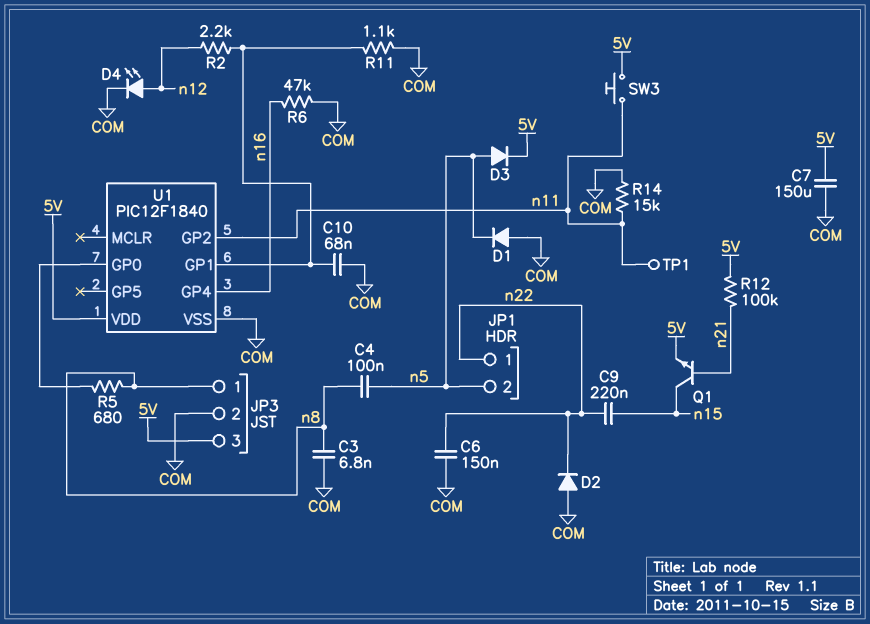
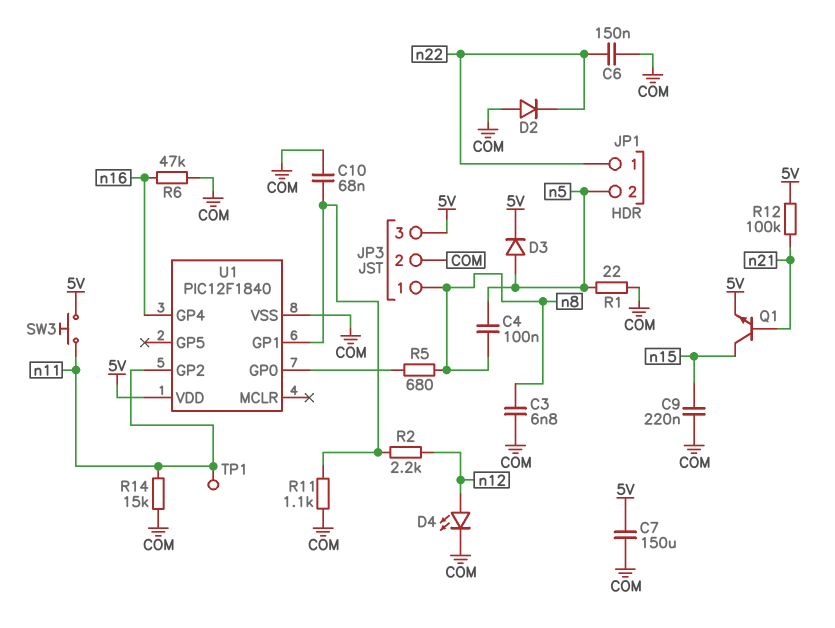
C9: 220nF (n15, n22) -> 220nF (COM, n15)
D1: diode (A COM, K n5) -> none
R1: none -> 22 (COM, n5)

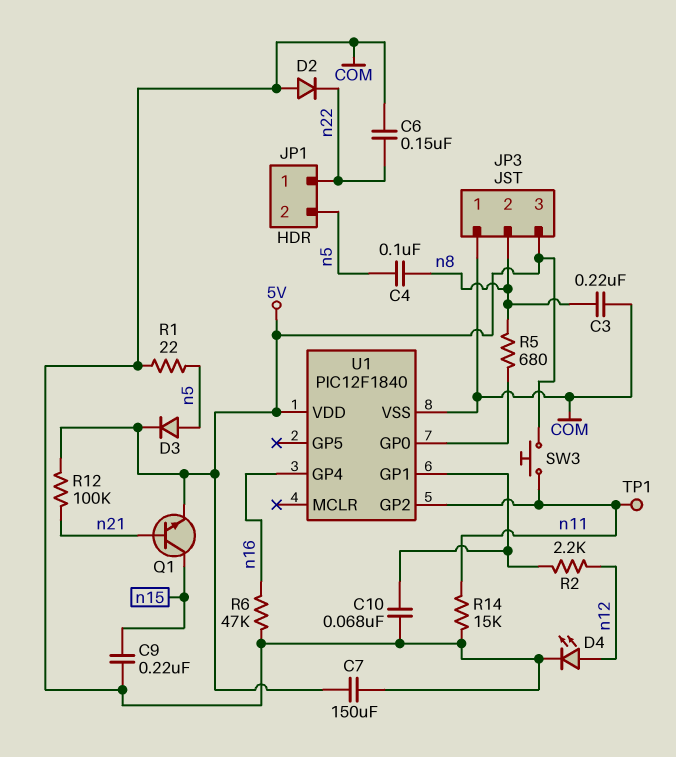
C3: 6.8nF (COM, n8) -> 220nF (COM, n8)
JP3 pin 1: n8 -> COM
JP3 pin 2: COM -> n8
R11: 1.1k (COM, U1/GP1) -> none

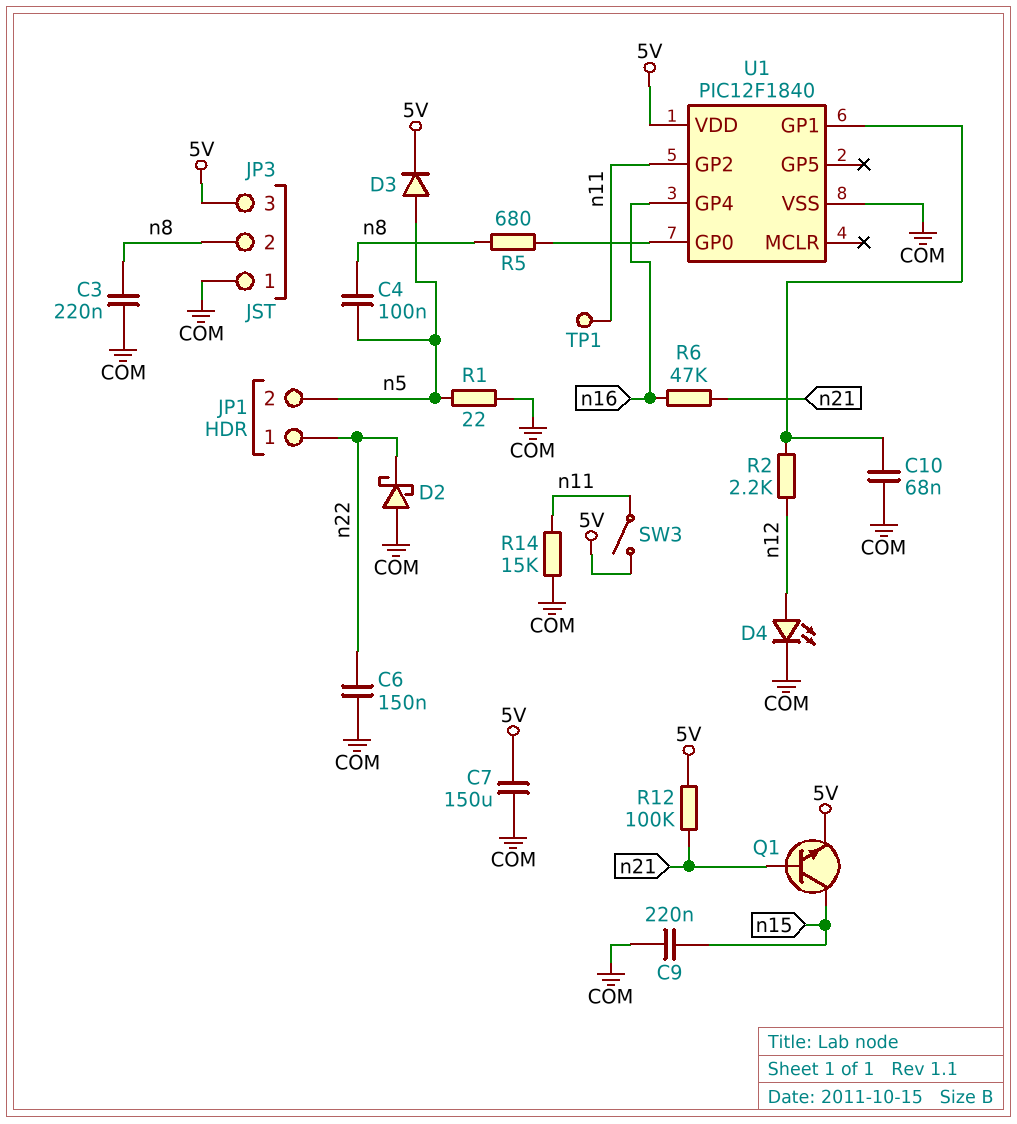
D2: diode (A COM, K n22) -> schottky (A COM, K n22)
R6: 47k (COM, n16) -> 47k (n16, n21)
SW3: button (5V, n11) -> switch (5V, n11)

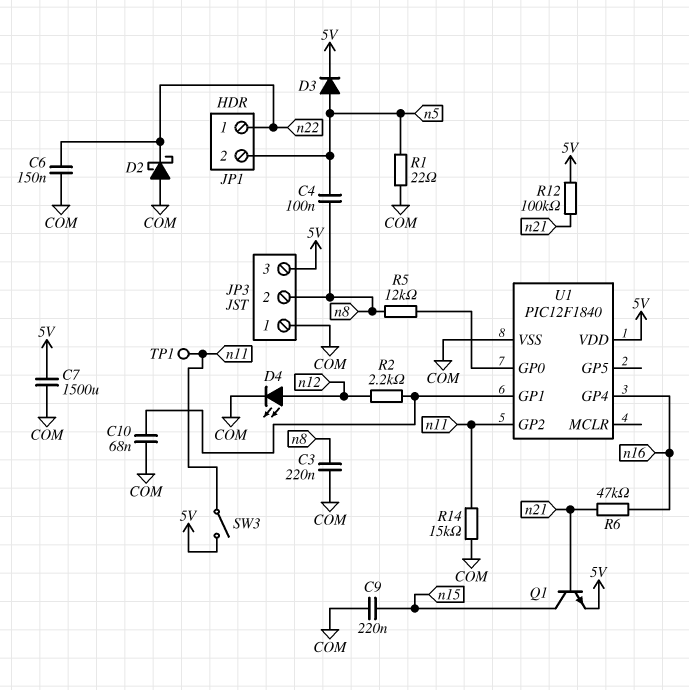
C7: 150uF (5V, COM) -> 1500uF (5V, COM)
R5: 680 (U1/GP0, n8) -> 12k (U1/GP0, n8)

